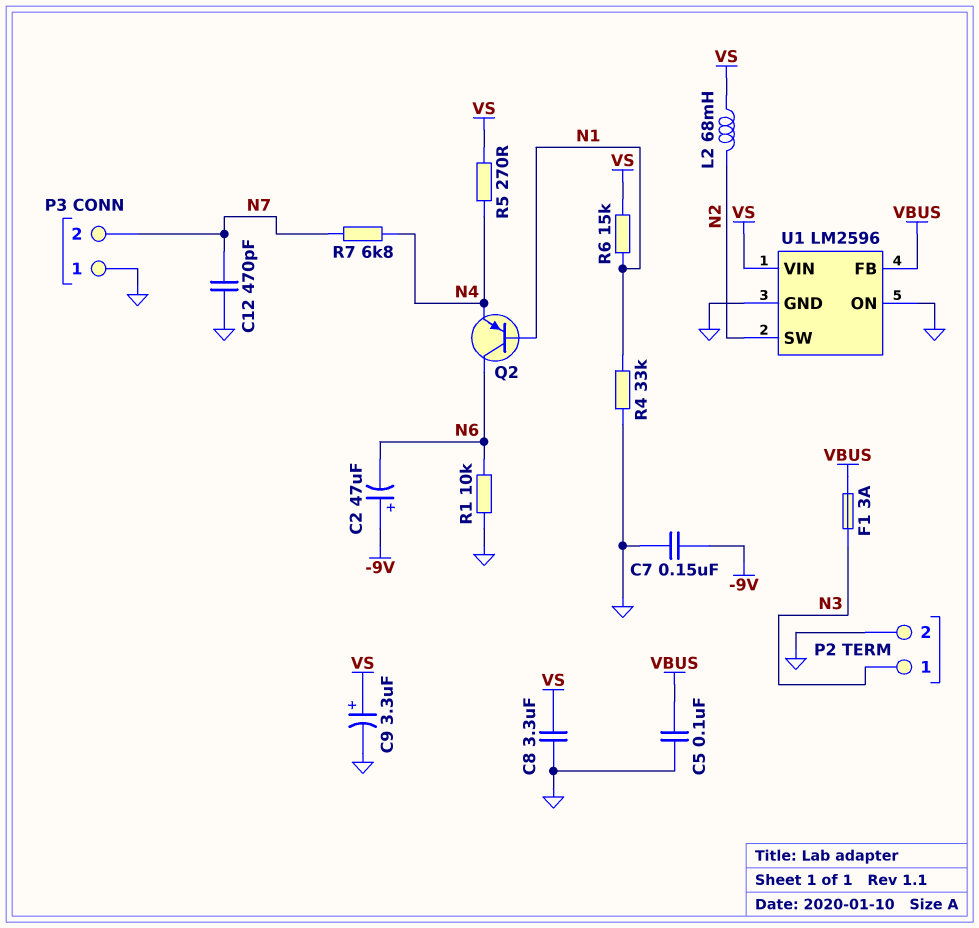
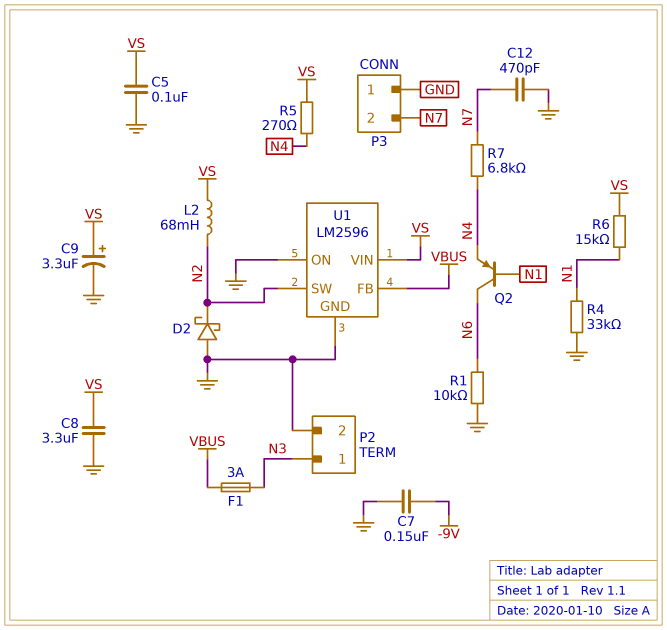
C2: 47uF (plus -9V, minus N6) -> none
C5: 100nF (GND, VBUS) -> 100nF (GND, VS)
D2: none -> schottky (A GND, K N2)

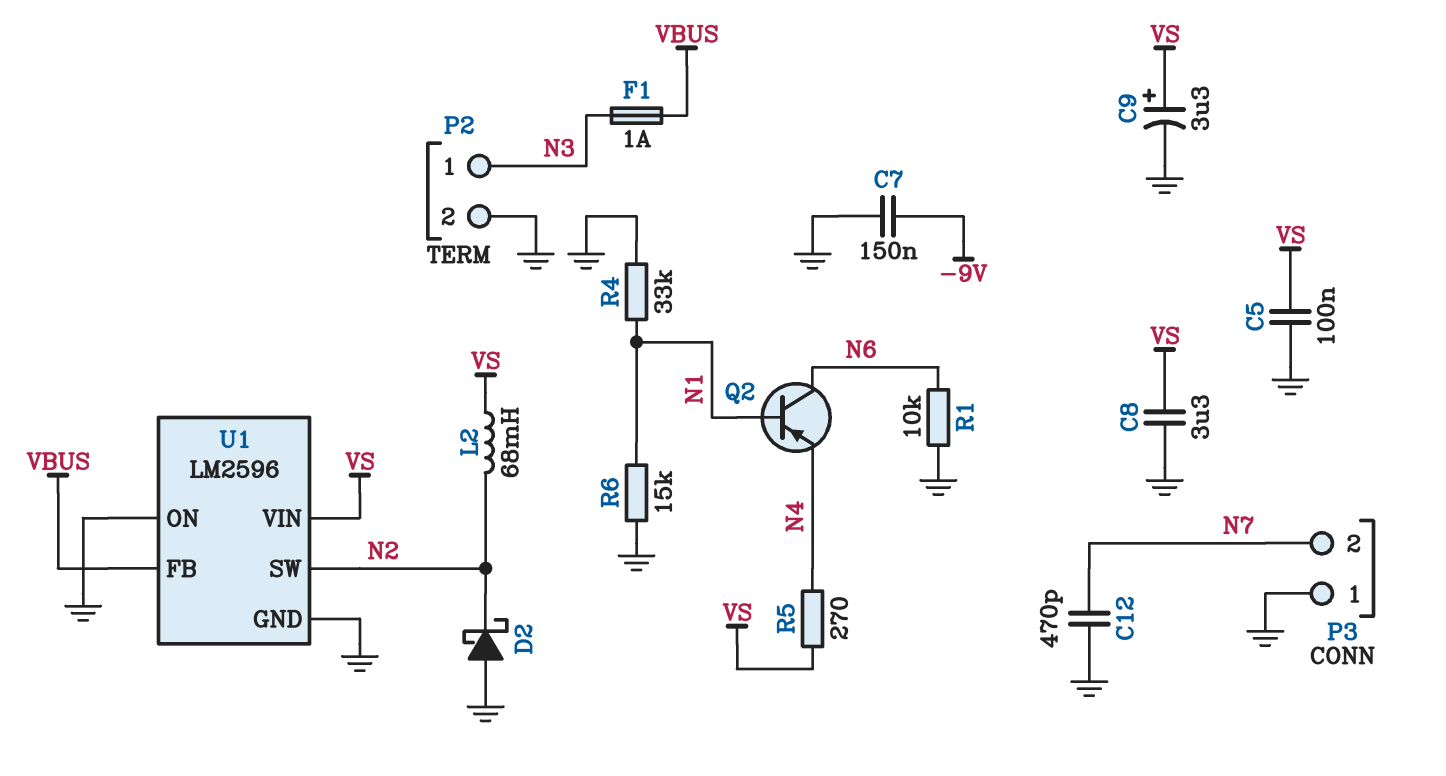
F1: 3A (N3, VBUS) -> 1A (N3, VBUS)
R6: 15k (N1, VS) -> 15k (GND, N1)
R7: 6.8k (N4, N7) -> none

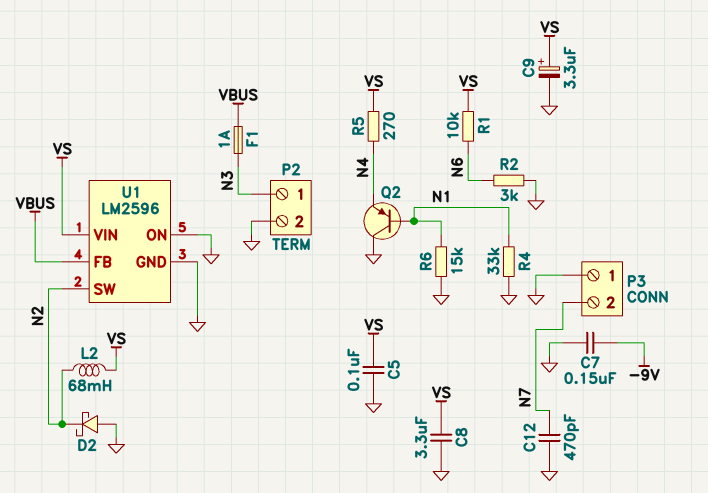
Q2: PNP (B N1, C N6, E N4) -> PNP (B N1, C GND, E N4)
R1: 10k (GND, N6) -> 10k (N6, VS)
R2: none -> 3k (GND, N6)

